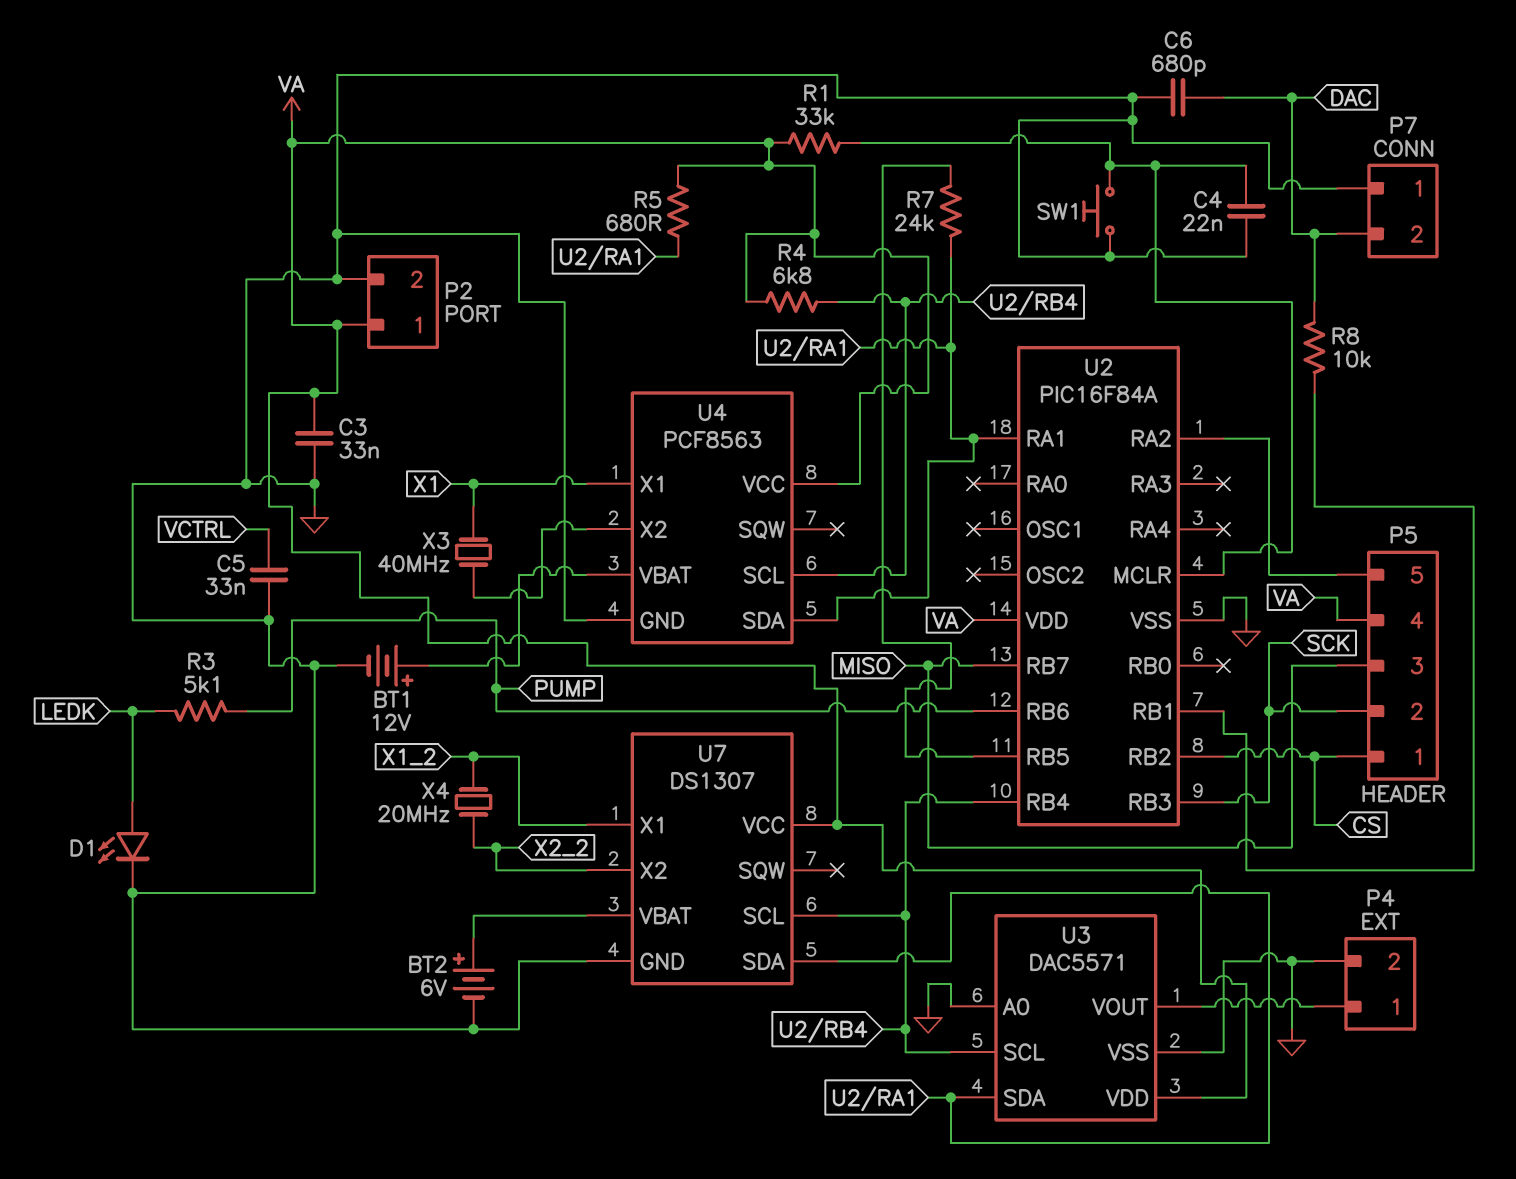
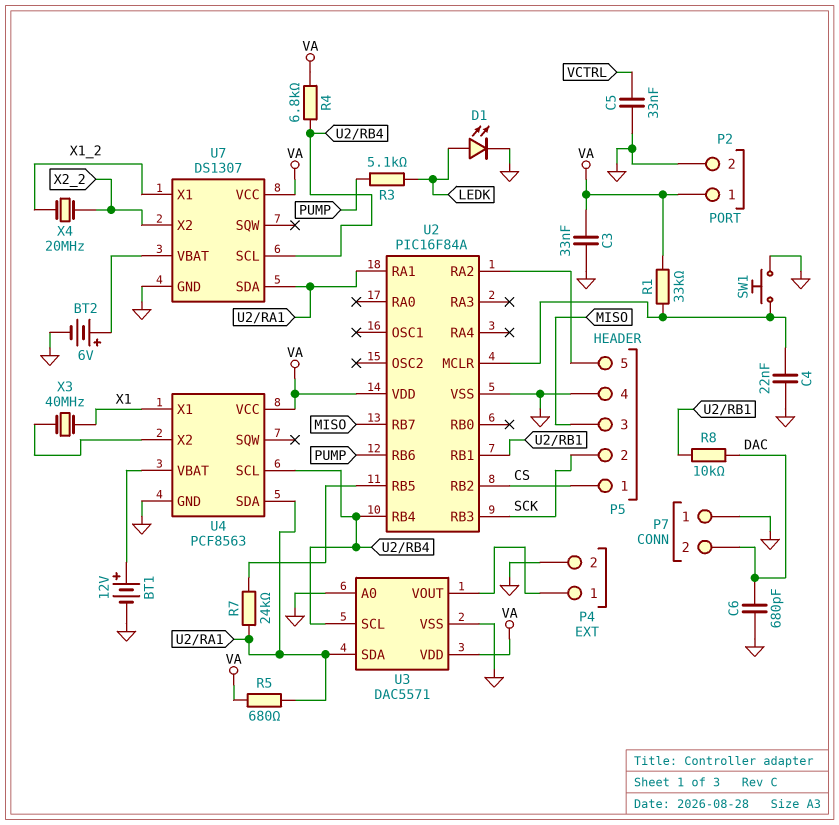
P5 pin 4: VA -> GND

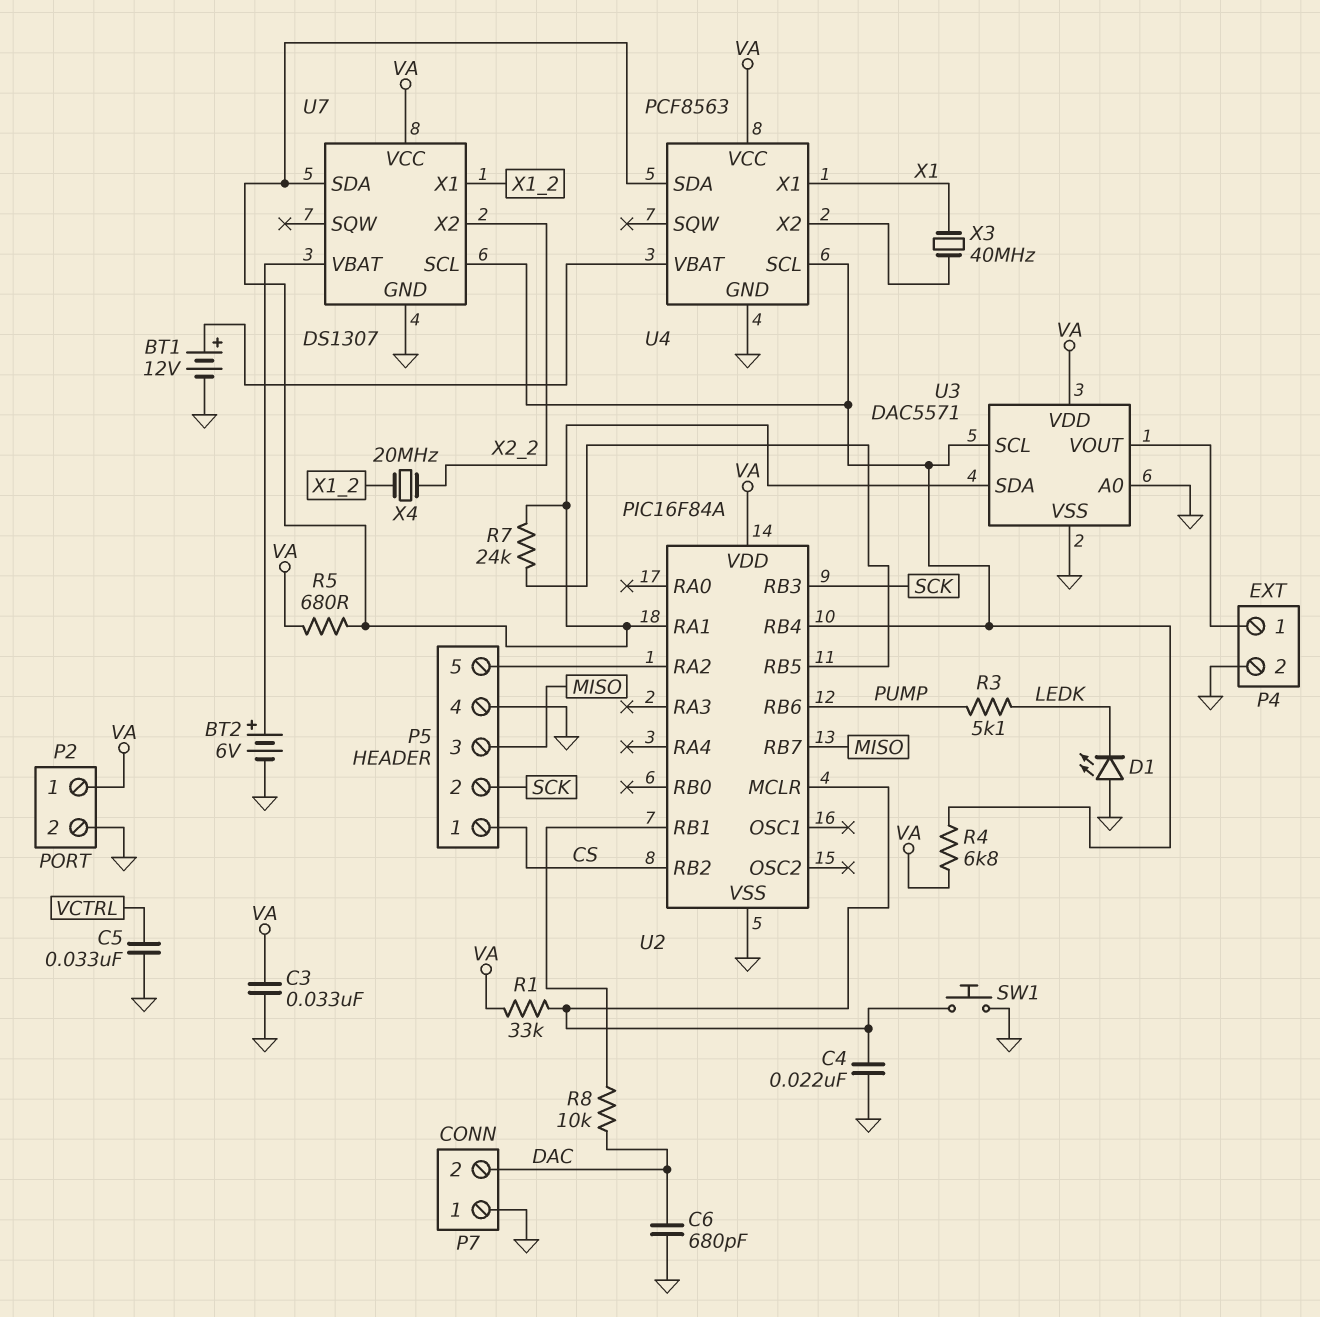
D1: LED (A LEDK, K GND) -> LED (A GND, K LEDK)

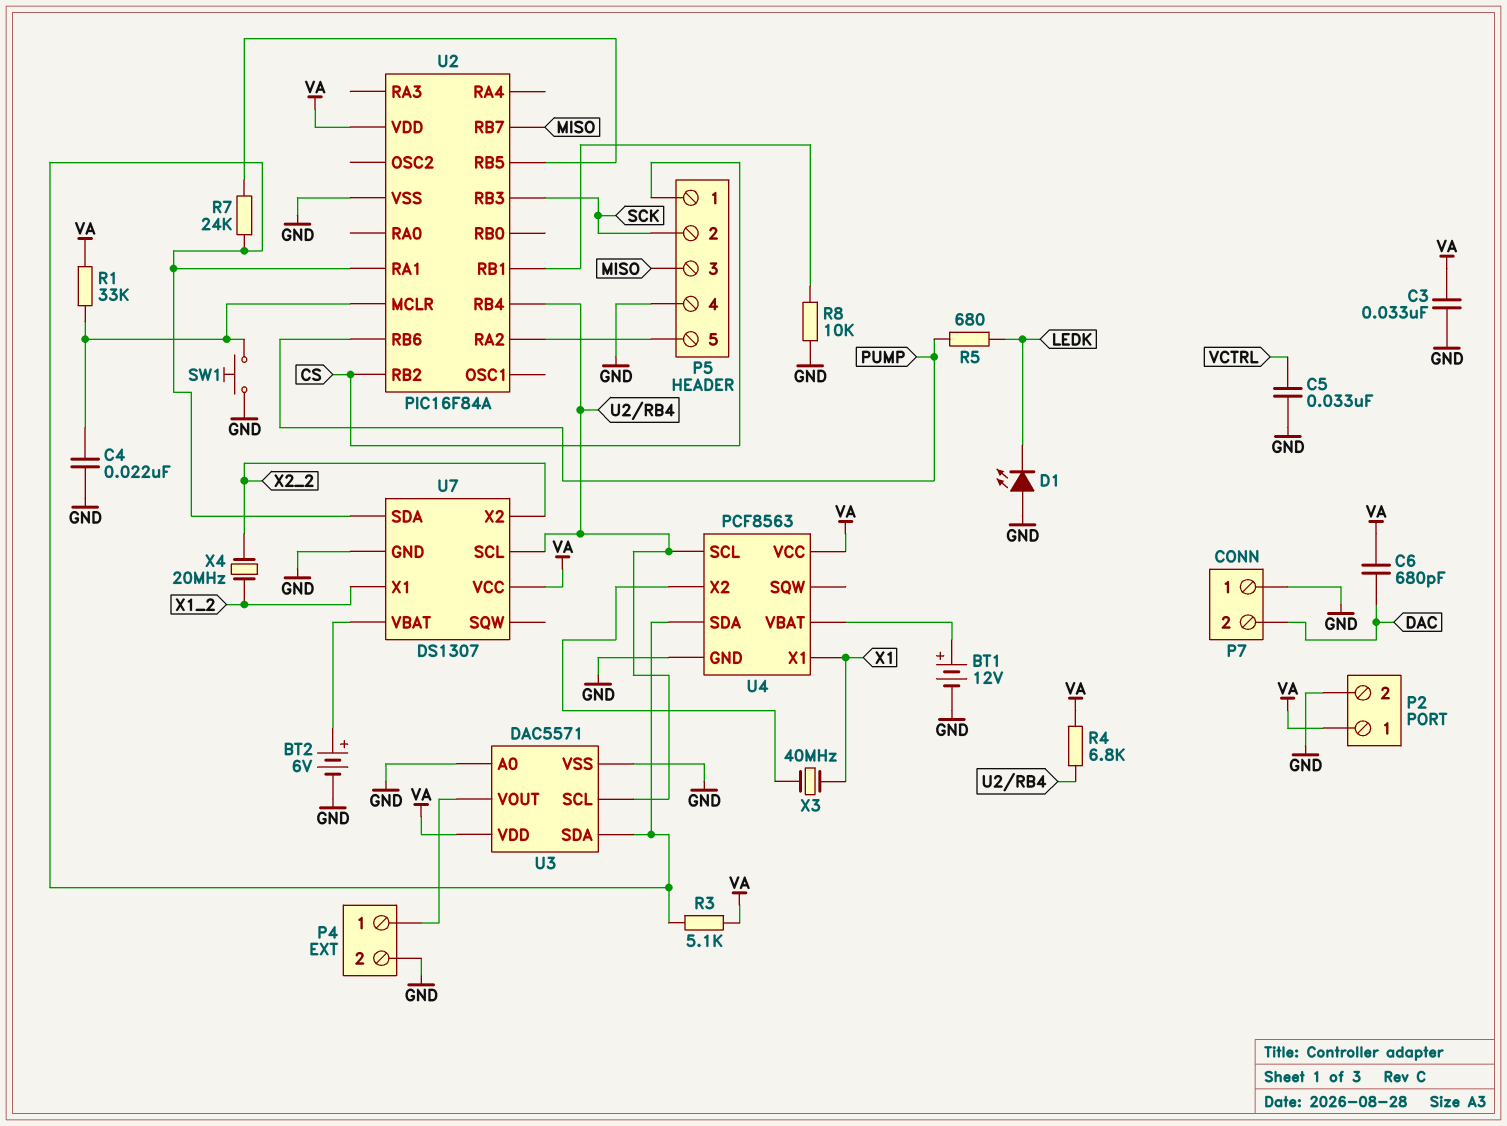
C6: 680pF (DAC, GND) -> 680pF (DAC, VA)
R3: 5.1k (LEDK, PUMP) -> 5.1k (U2/RA1, VA)
R5: 680 (U2/RA1, VA) -> 680 (LEDK, PUMP)
R8: 10k (DAC, U2/RB1) -> 10k (GND, U2/RB1)

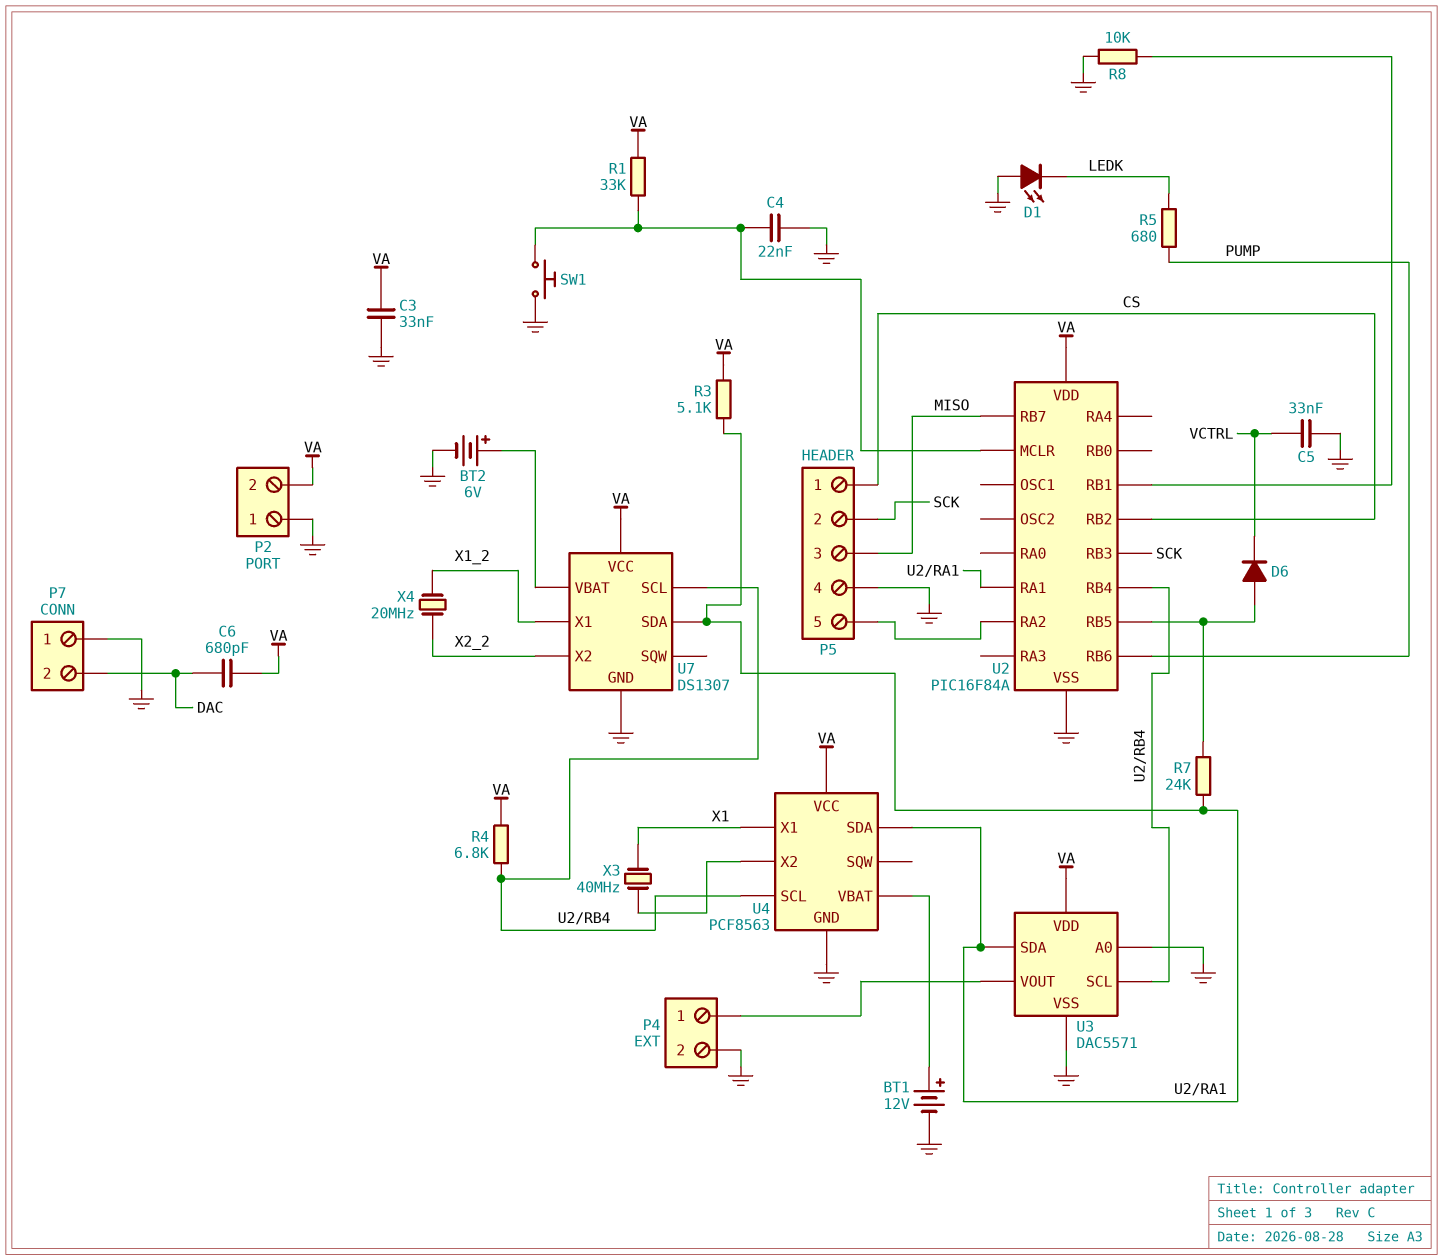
D6: none -> diode (A U2/RB5, K VCTRL)
P2 pin 1: VA -> GND
P2 pin 2: GND -> VA

